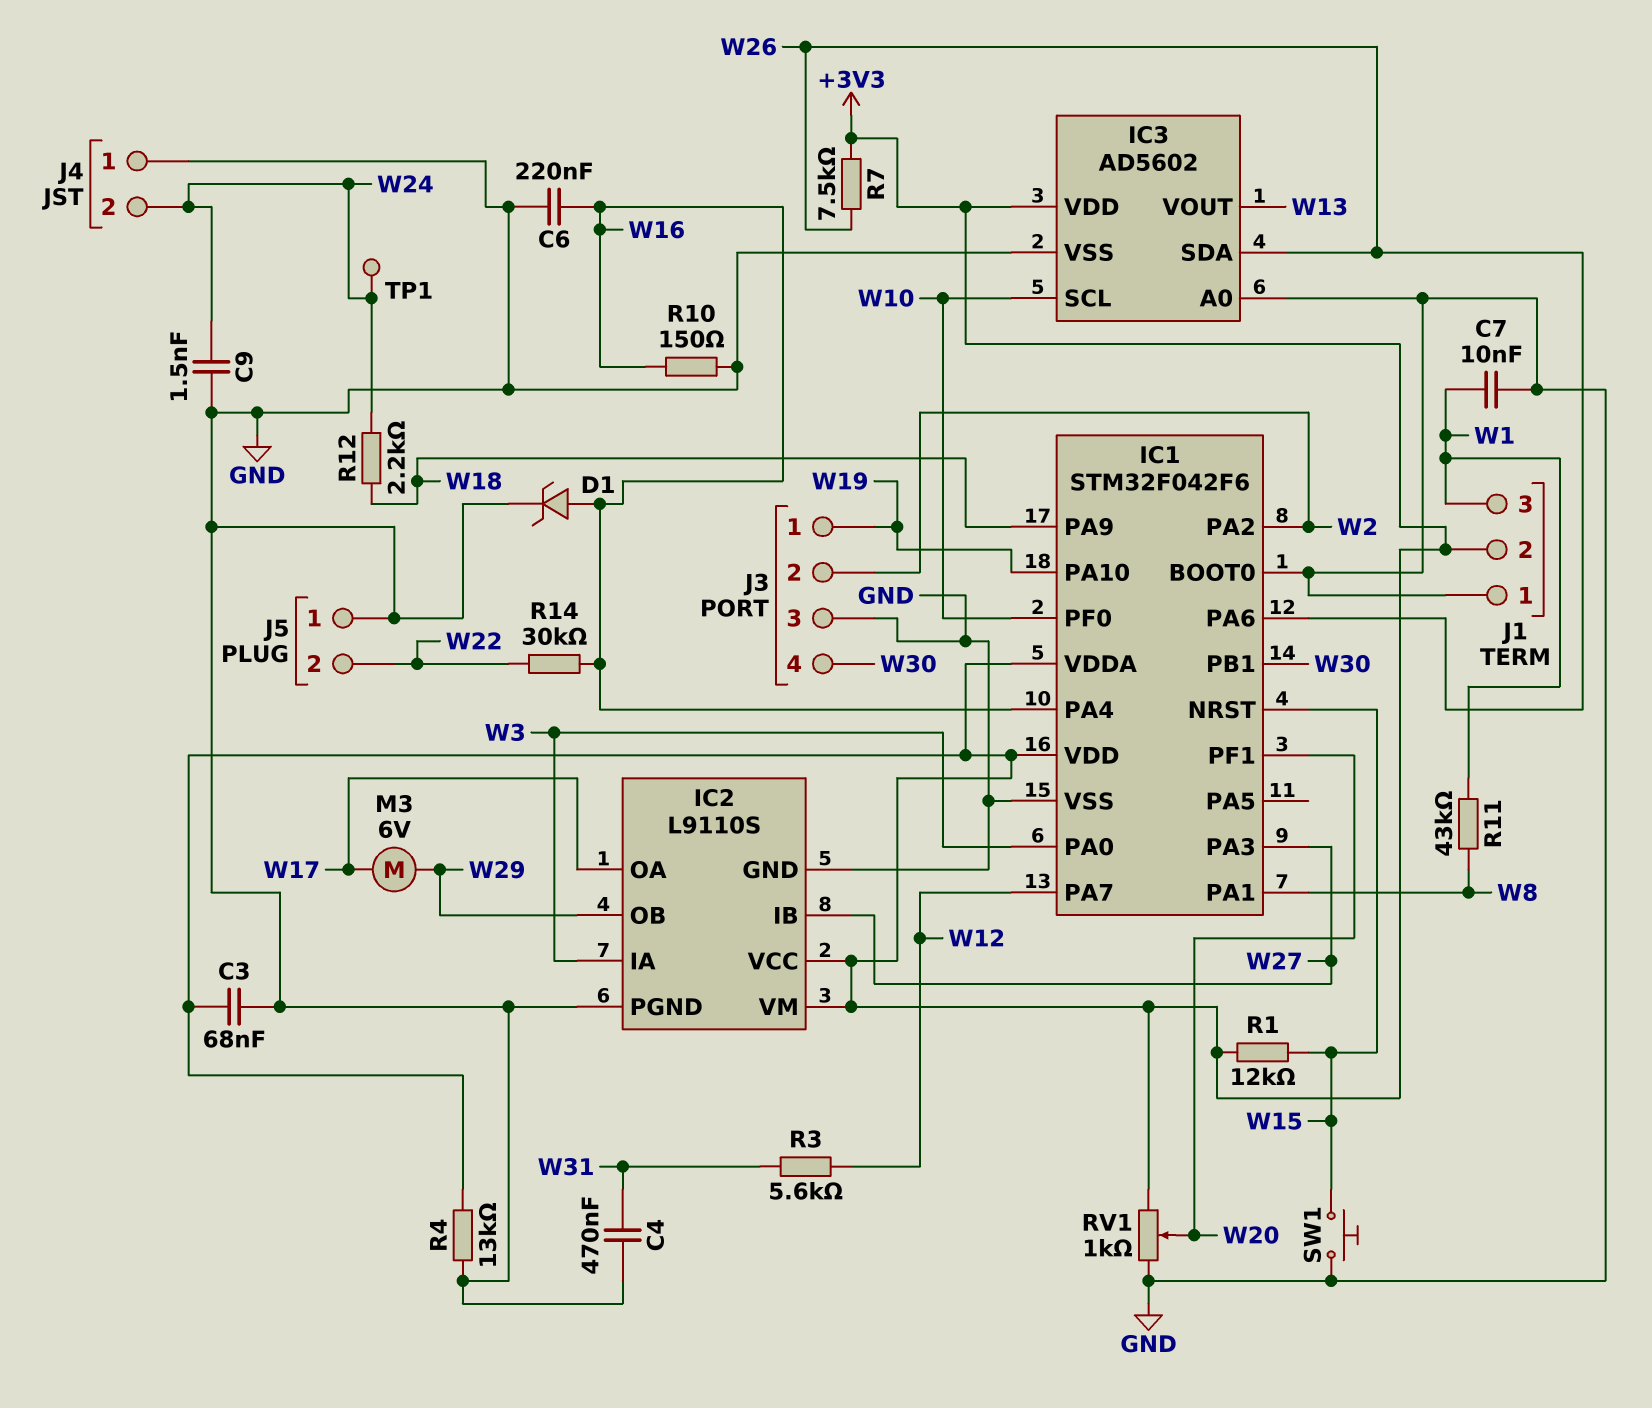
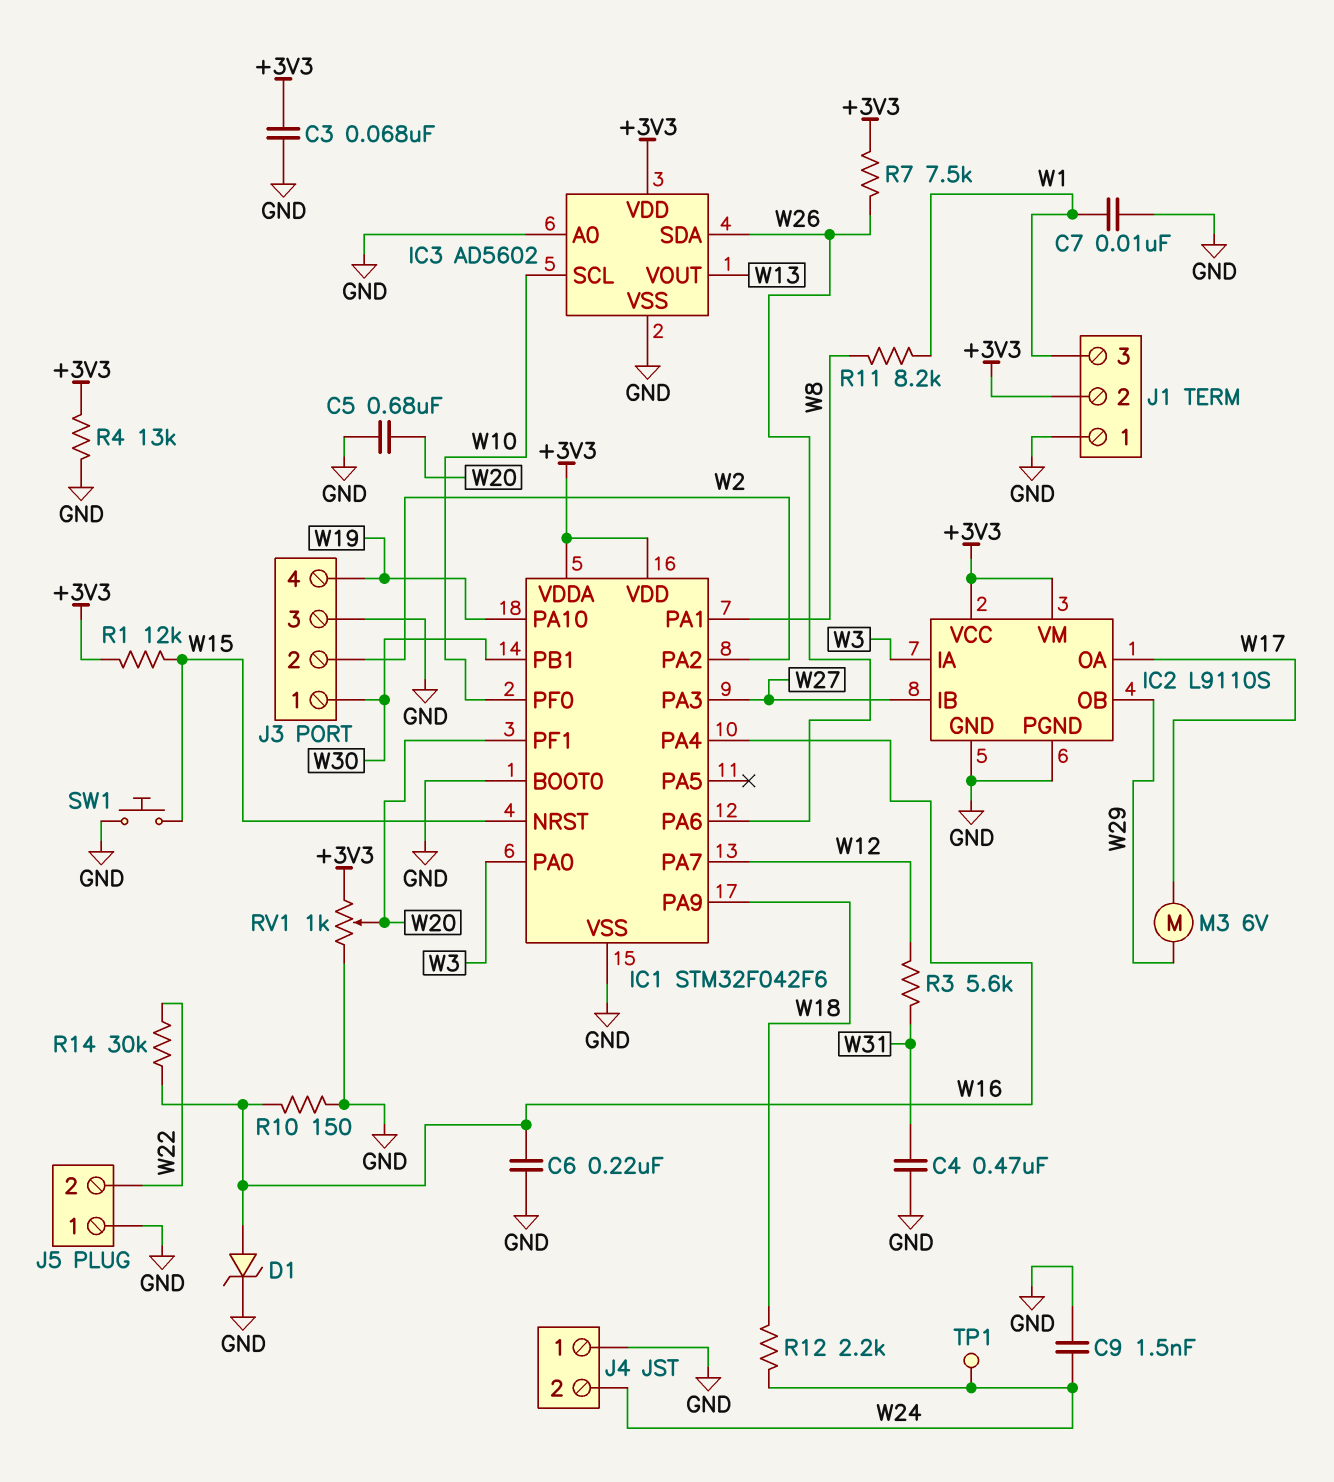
C5: none -> 680nF (GND, W20)
J3 pin 1: W19 -> W30
J3 pin 4: W30 -> W19
R11: 43k (W1, W8) -> 8.2k (W1, W8)

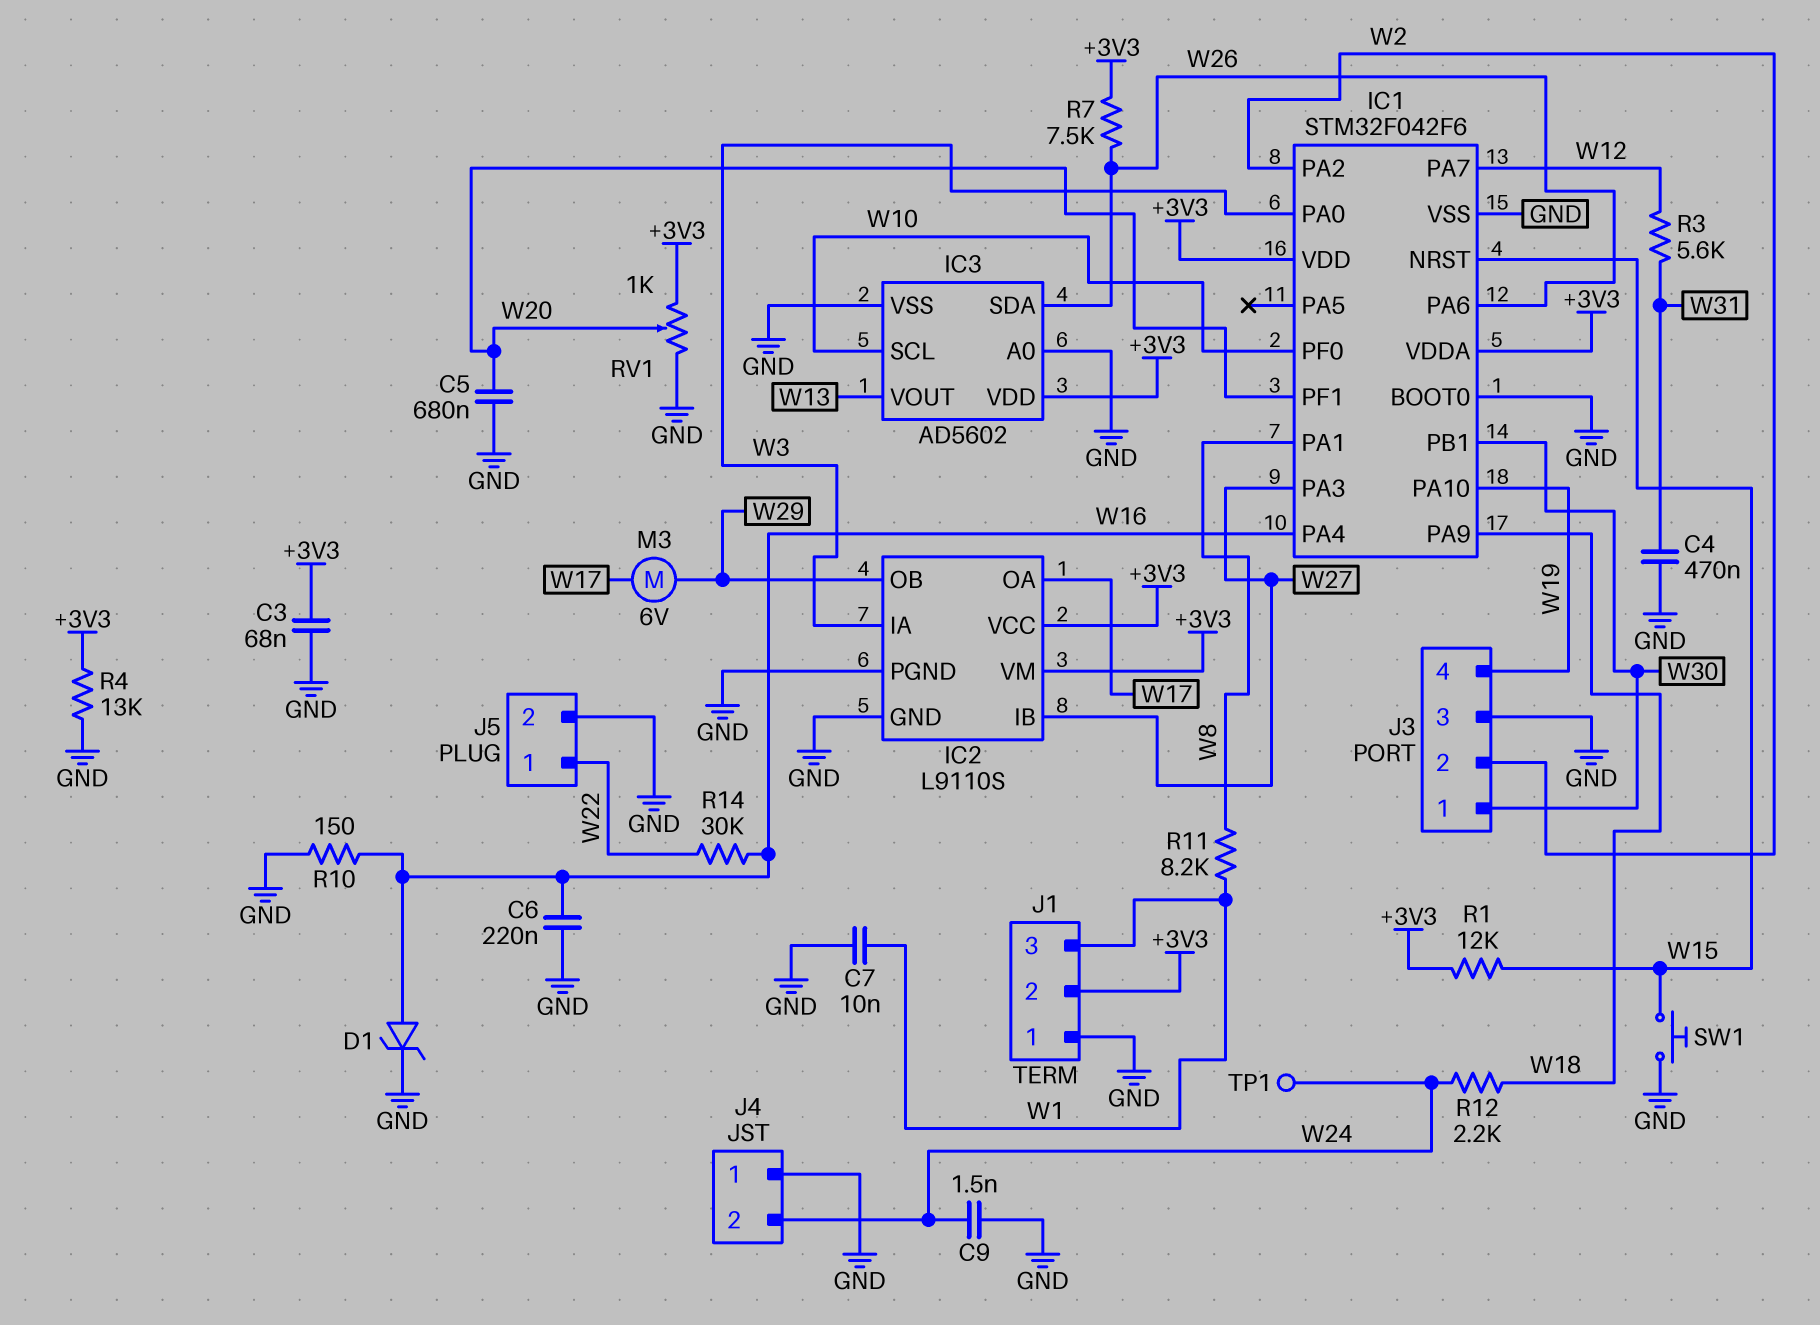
J5 pin 1: GND -> W22
J5 pin 2: W22 -> GND

